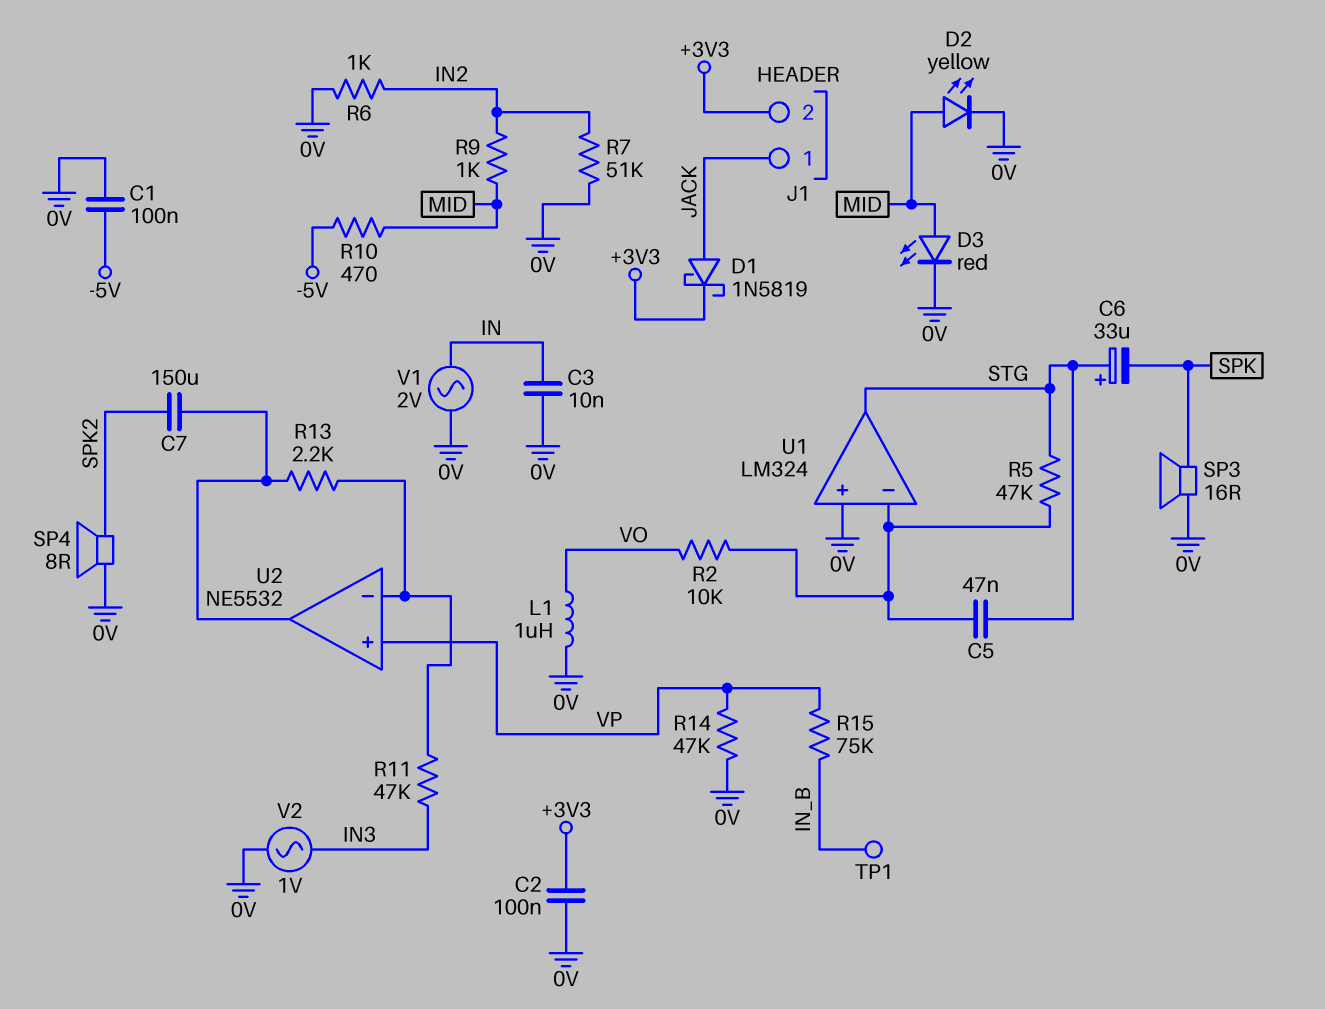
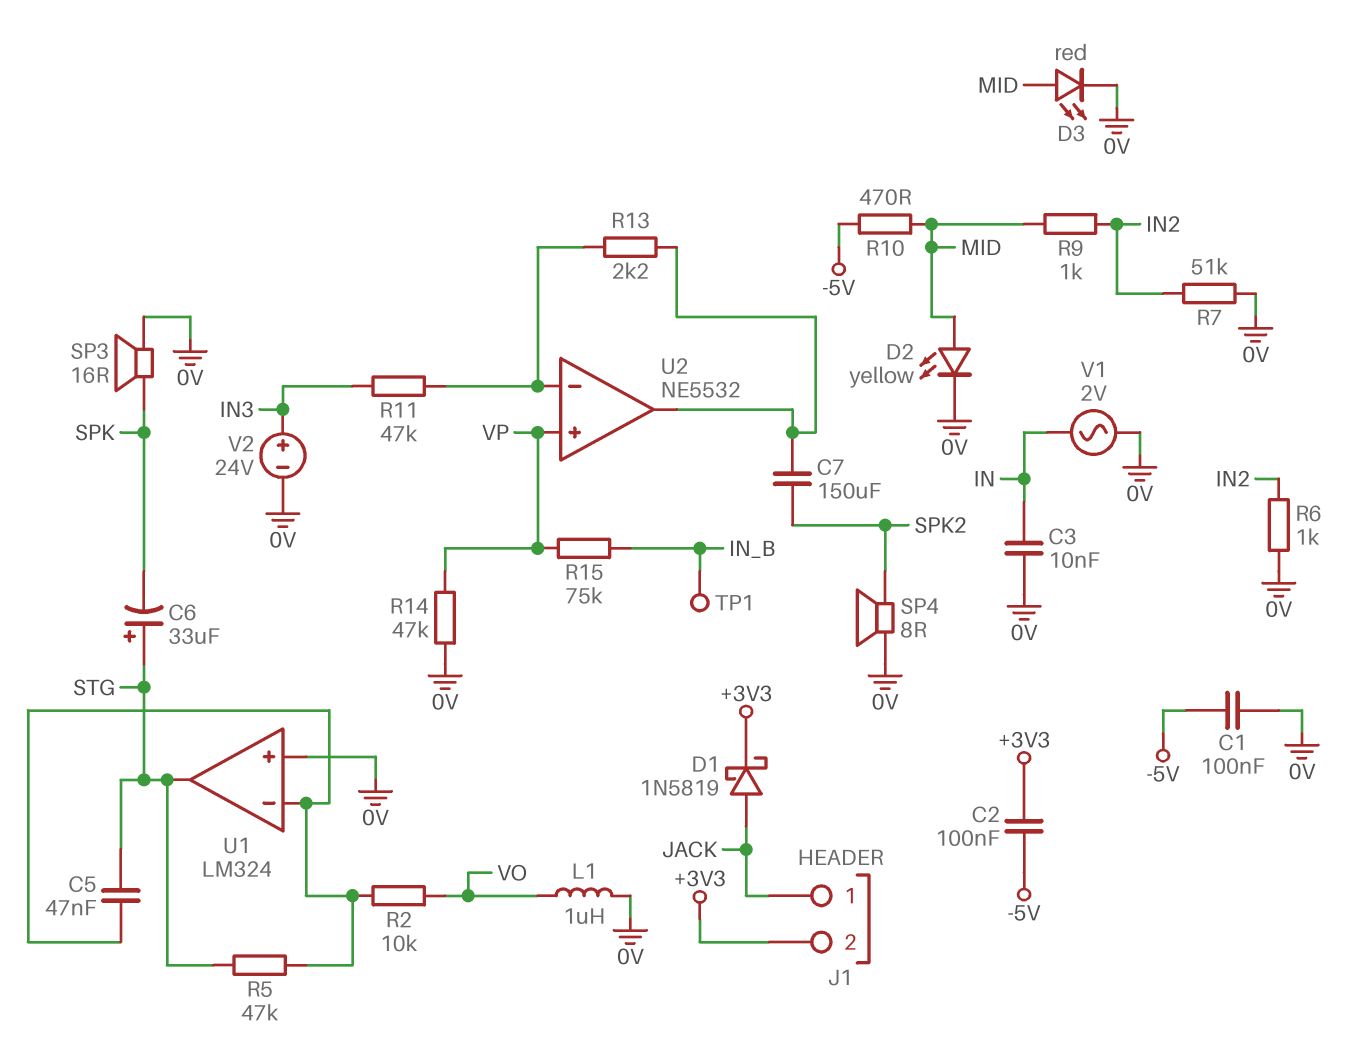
C2: 100nF (+3V3, 0V) -> 100nF (+3V3, -5V)
V2: AC 1V (0V, IN3) -> 24V (plus IN3, minus 0V)

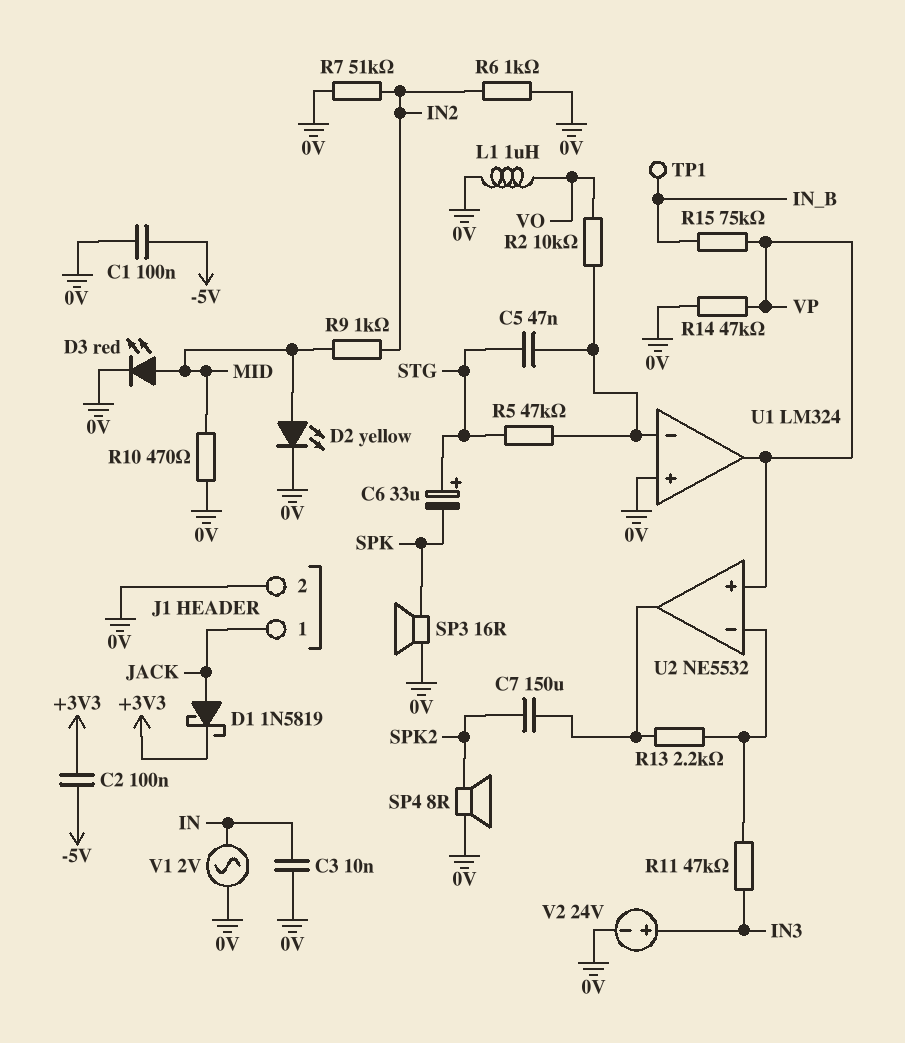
J1 pin 2: +3V3 -> 0V
R10: 470 (-5V, MID) -> 470 (0V, MID)
U1 pin out: STG -> VP

